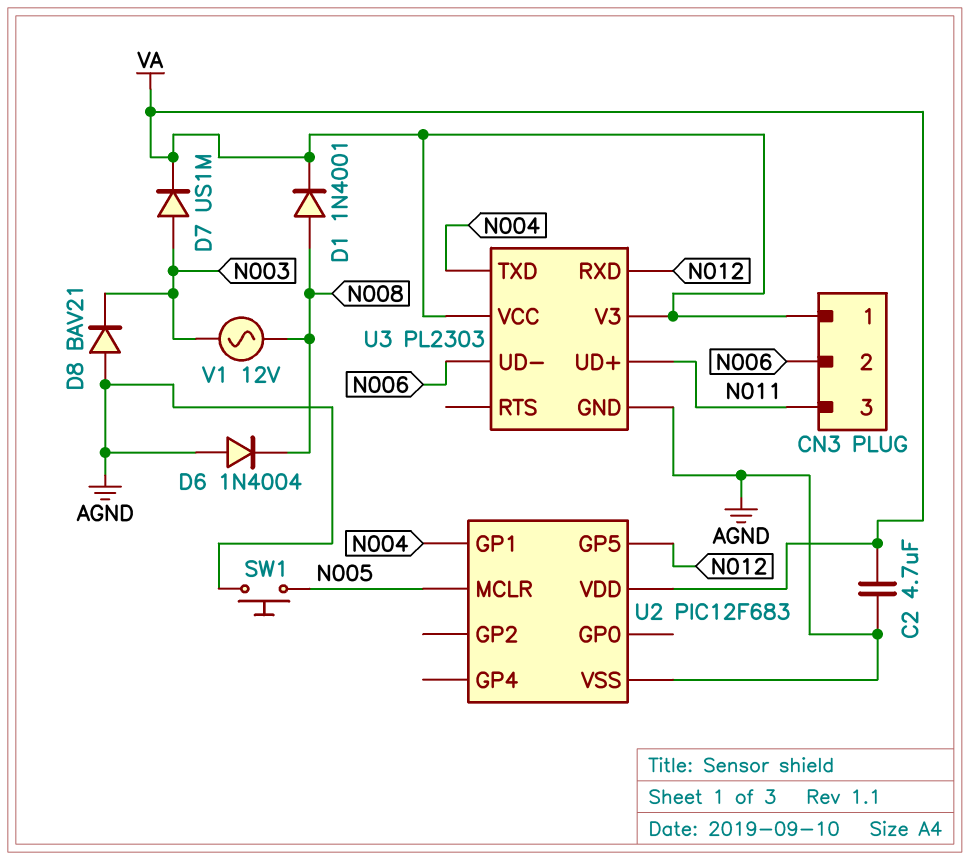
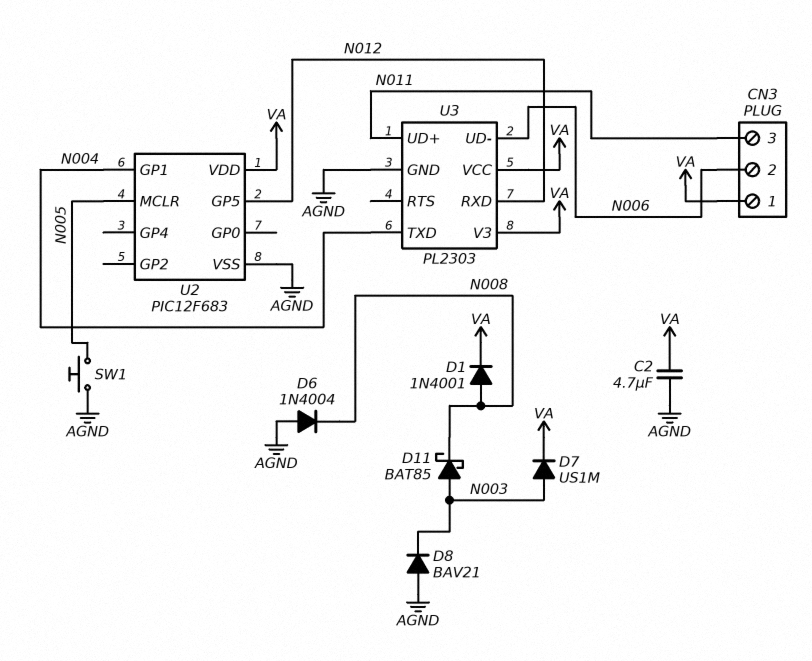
D11: none -> schottky BAT85 (A N003, K N008)
V1: AC 12V (N003, N008) -> none

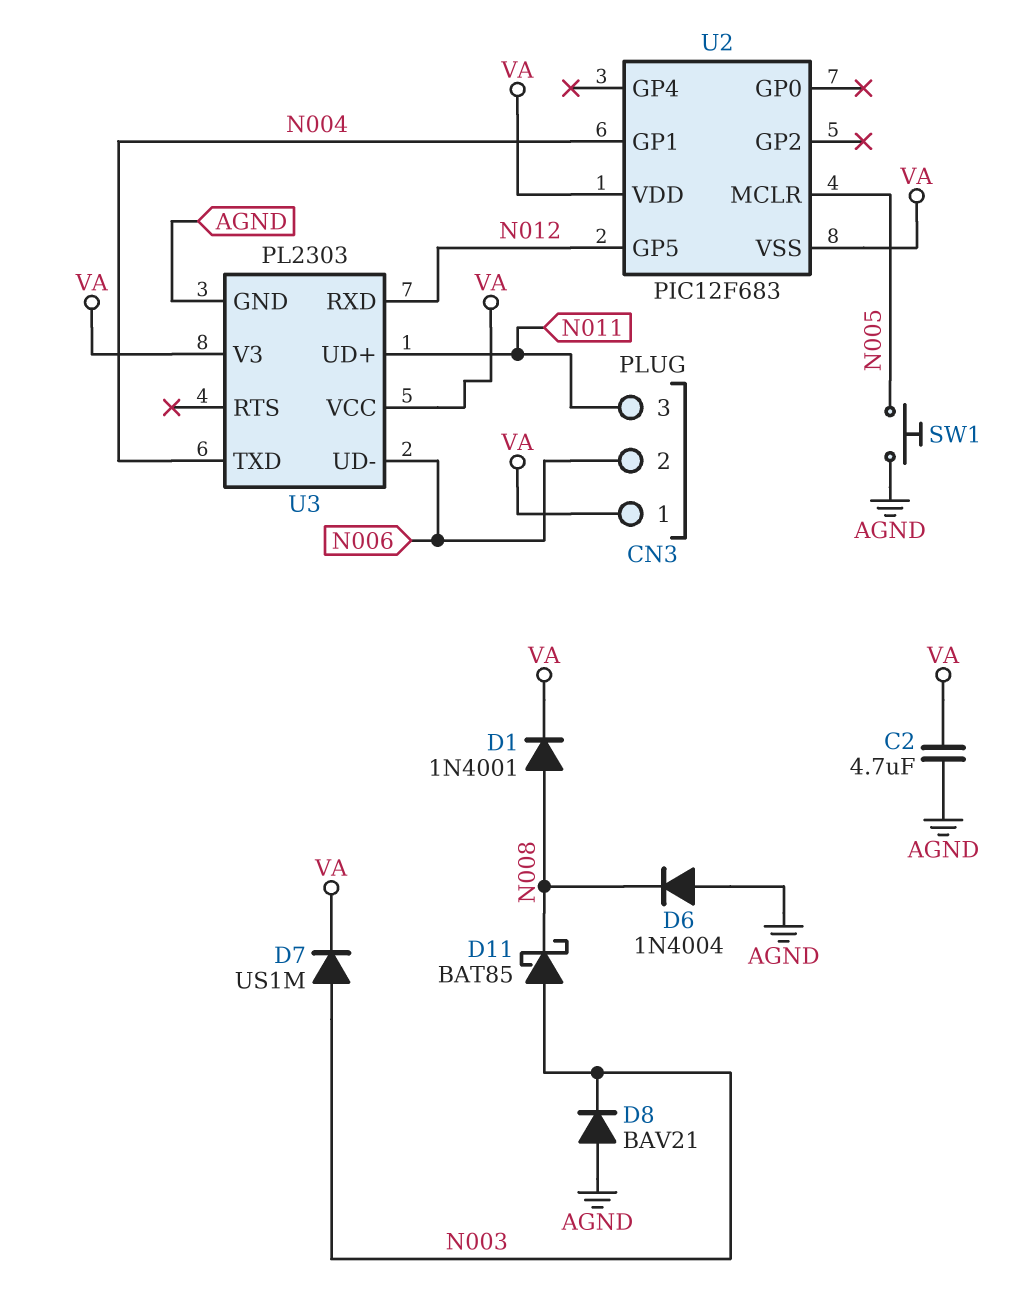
U2 pin VSS: AGND -> VA

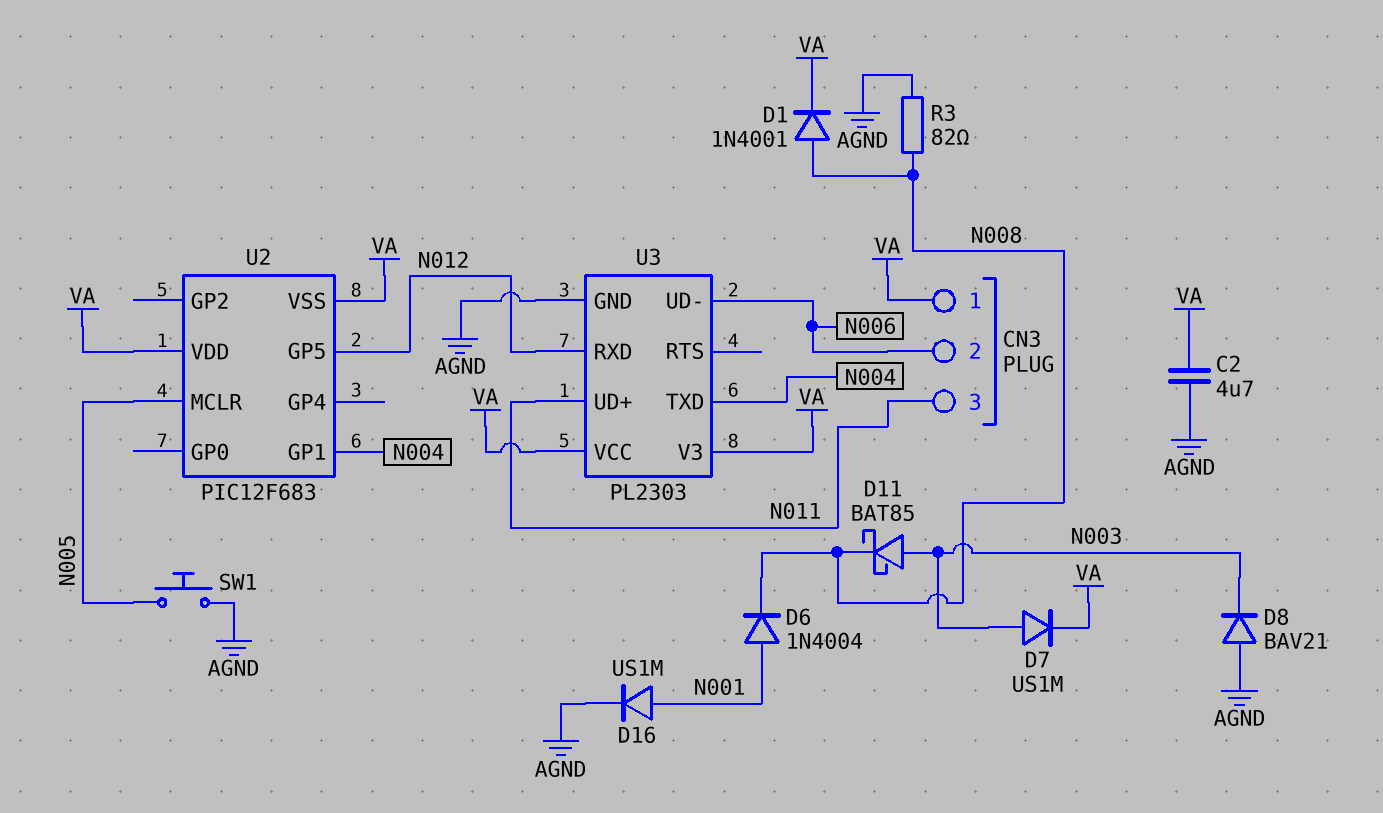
D6: diode 1N4004 (A AGND, K N008) -> diode 1N4004 (A N001, K N008)
D16: none -> diode US1M (A N001, K AGND)
R3: none -> 82 (AGND, N008)

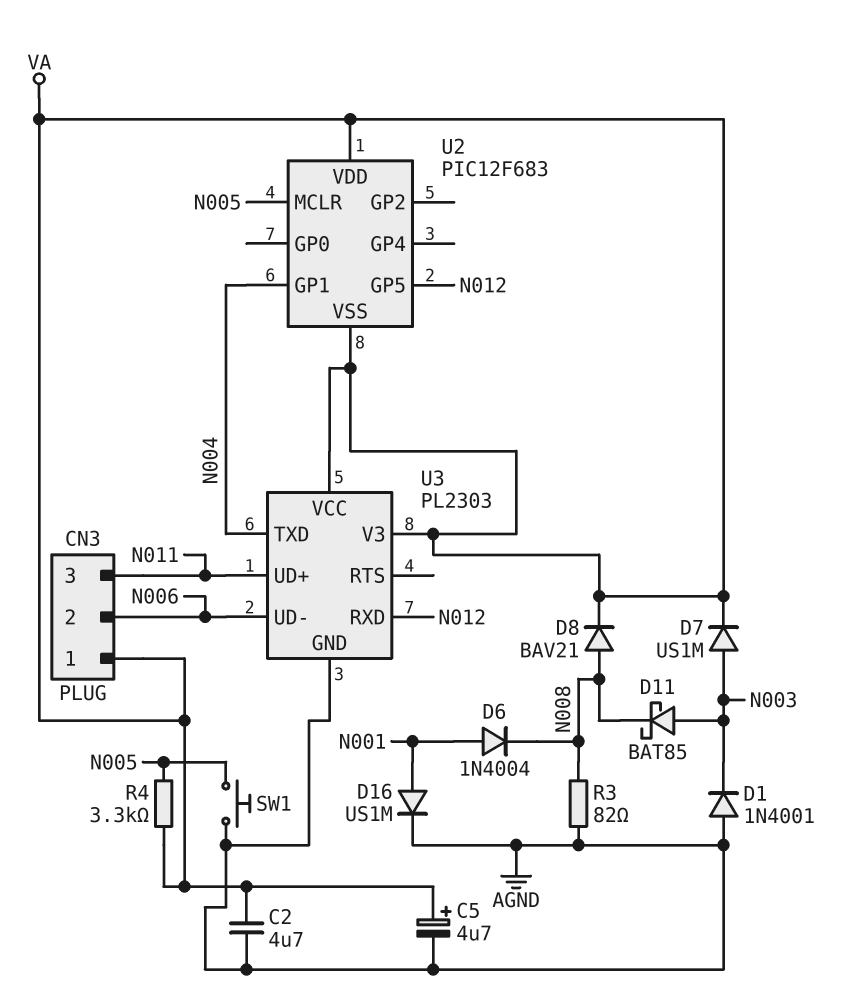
C5: none -> 4.7uF (plus VA, minus AGND)
D1: diode 1N4001 (A N008, K VA) -> diode 1N4001 (A AGND, K N003)
D8: diode BAV21 (A AGND, K N003) -> diode BAV21 (A N008, K VA)
R4: none -> 3.3k (N005, VA)

